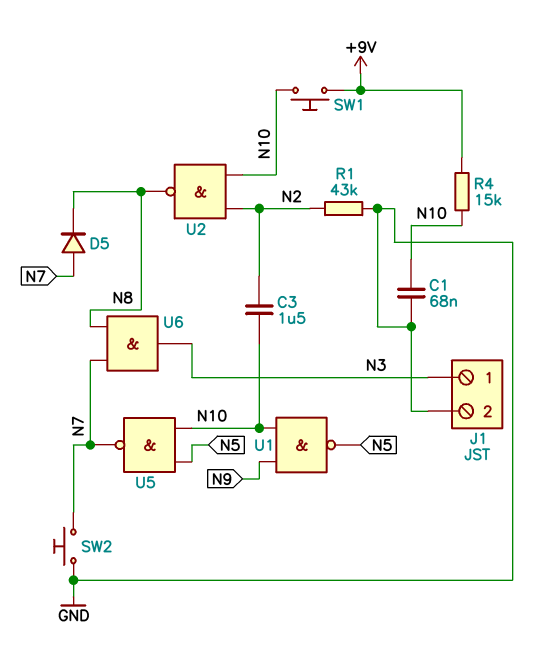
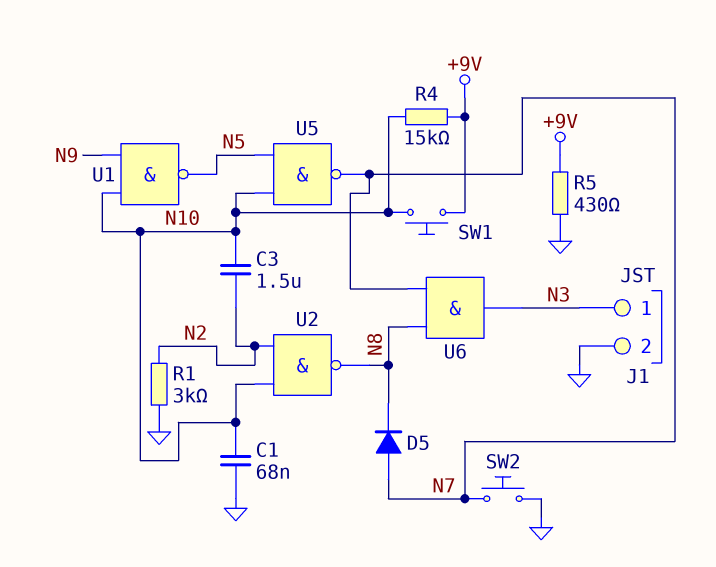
R1: 43k (GND, N2) -> 3k (GND, N2)
R5: none -> 430 (+9V, GND)

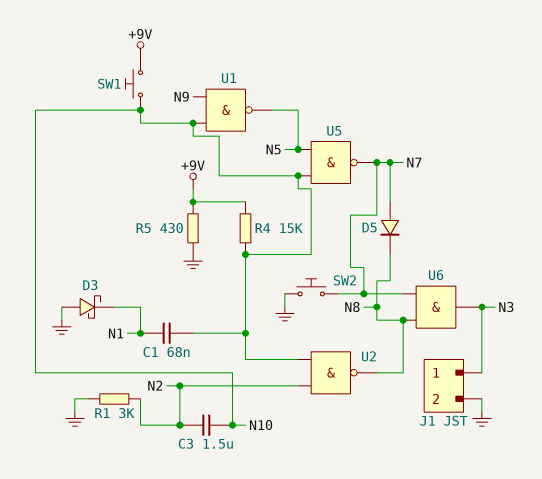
C1: 68nF (GND, N10) -> 68nF (N1, N10)
D3: none -> schottky (A GND, K N1)

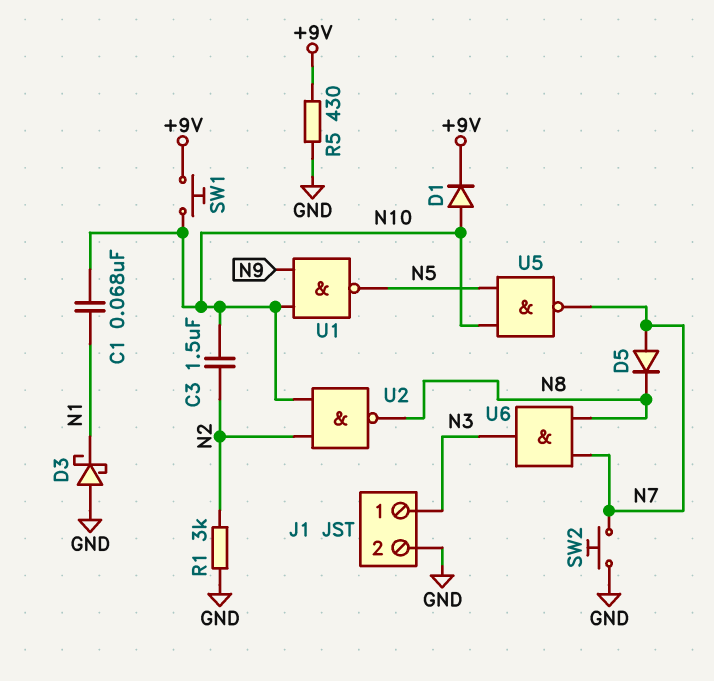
D1: none -> diode (A N10, K +9V)
R4: 15k (+9V, N10) -> none

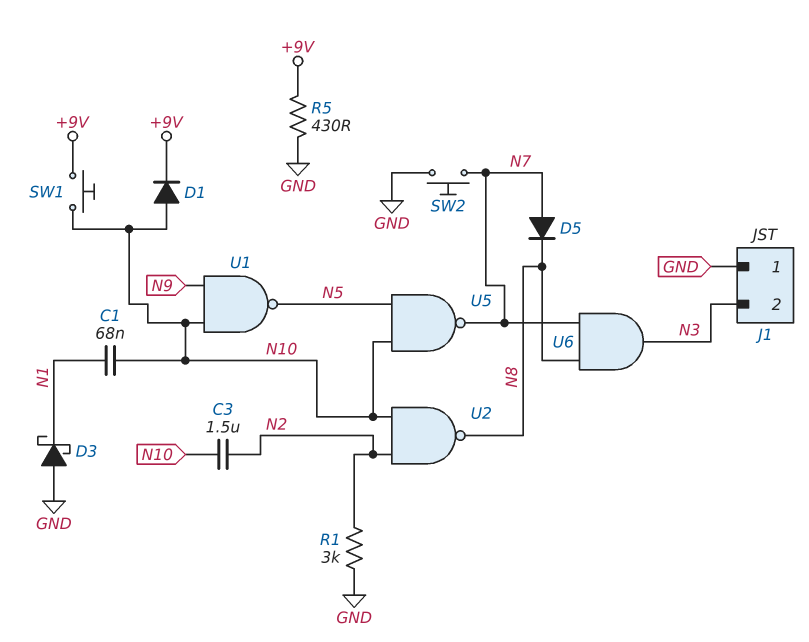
J1 pin 1: N3 -> GND
J1 pin 2: GND -> N3

